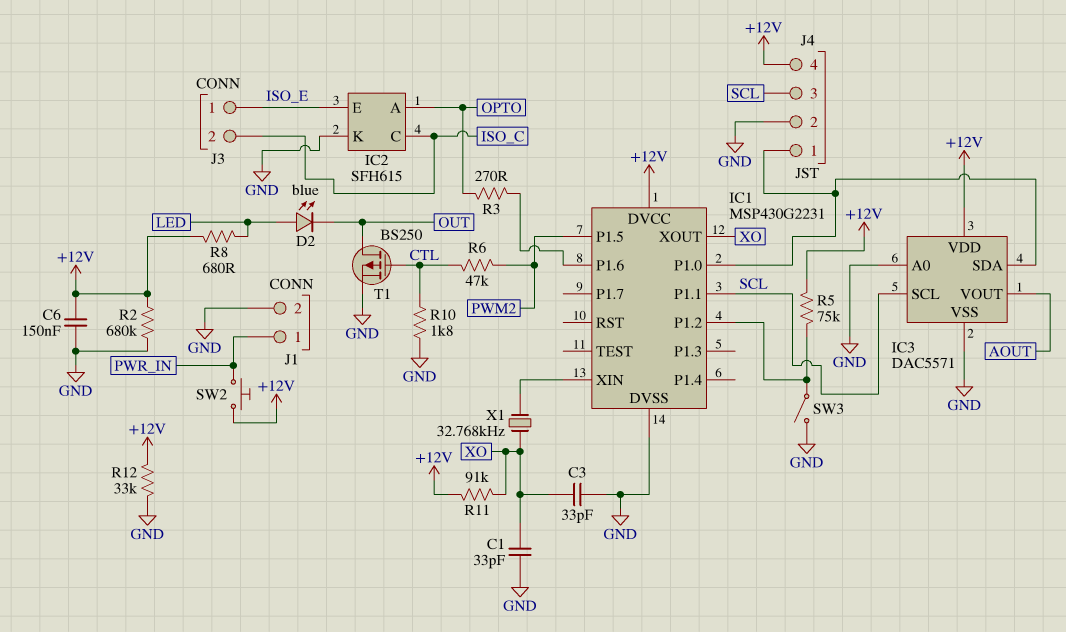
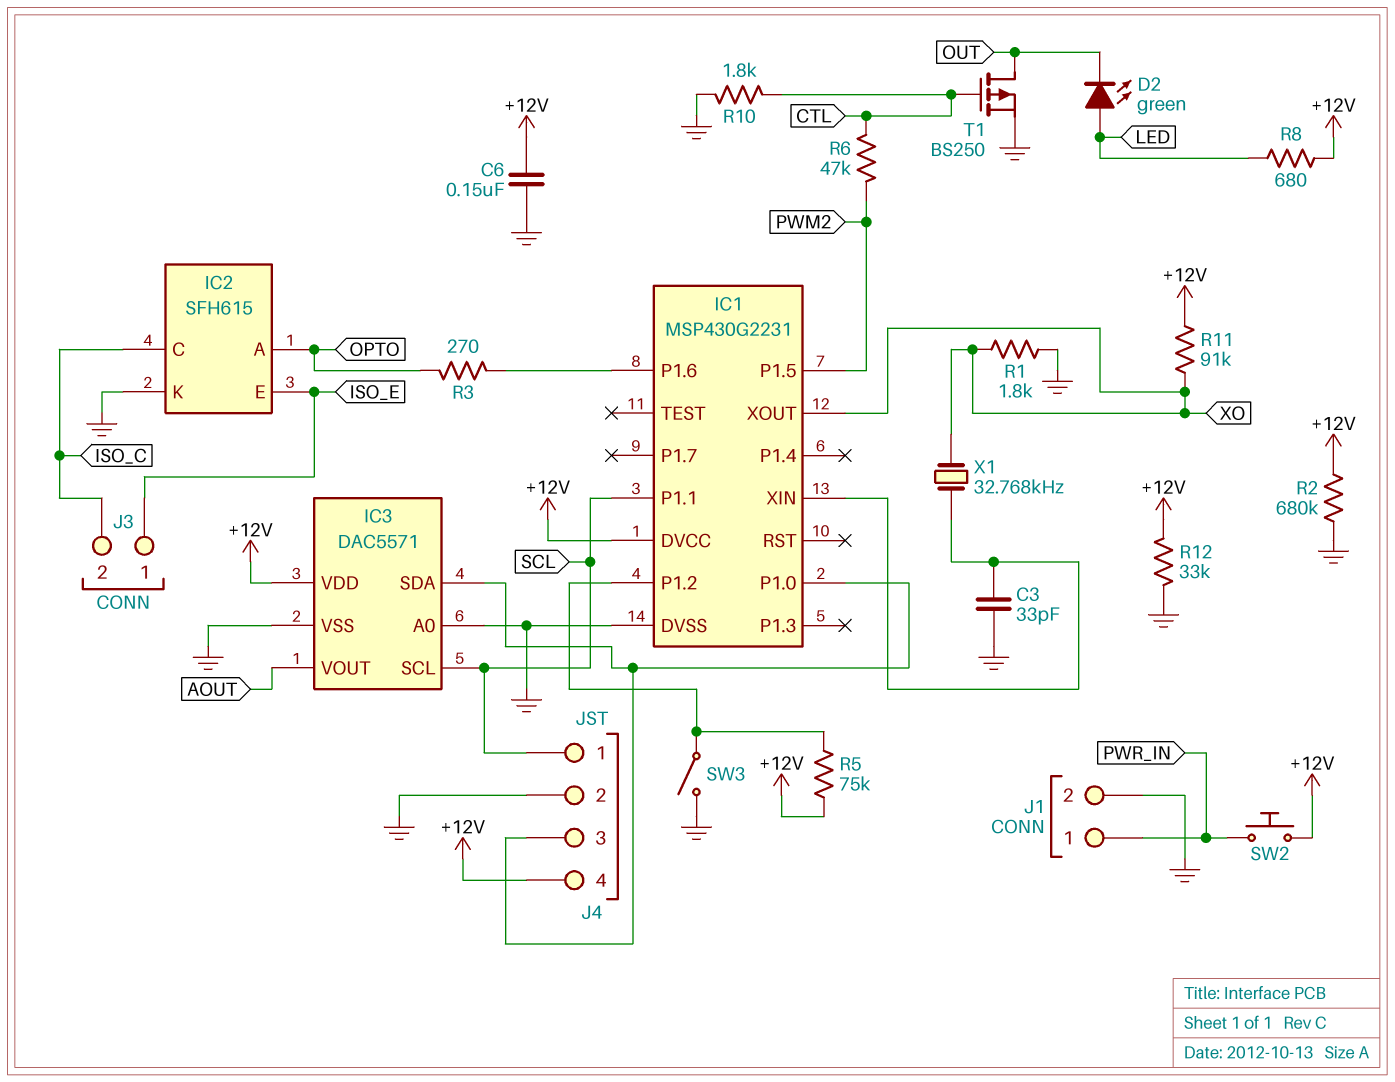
C1: 33pF (GND, XO) -> none
C3: 33pF (GND, XO) -> 33pF (GND, IC1/XIN)
D2: LED blue (A LED, K OUT) -> LED green (A LED, K OUT)
J4 pin 1: IC1/P1.0 -> SCL
J4 pin 3: SCL -> IC1/P1.0
R1: none -> 1.8k (GND, XO)

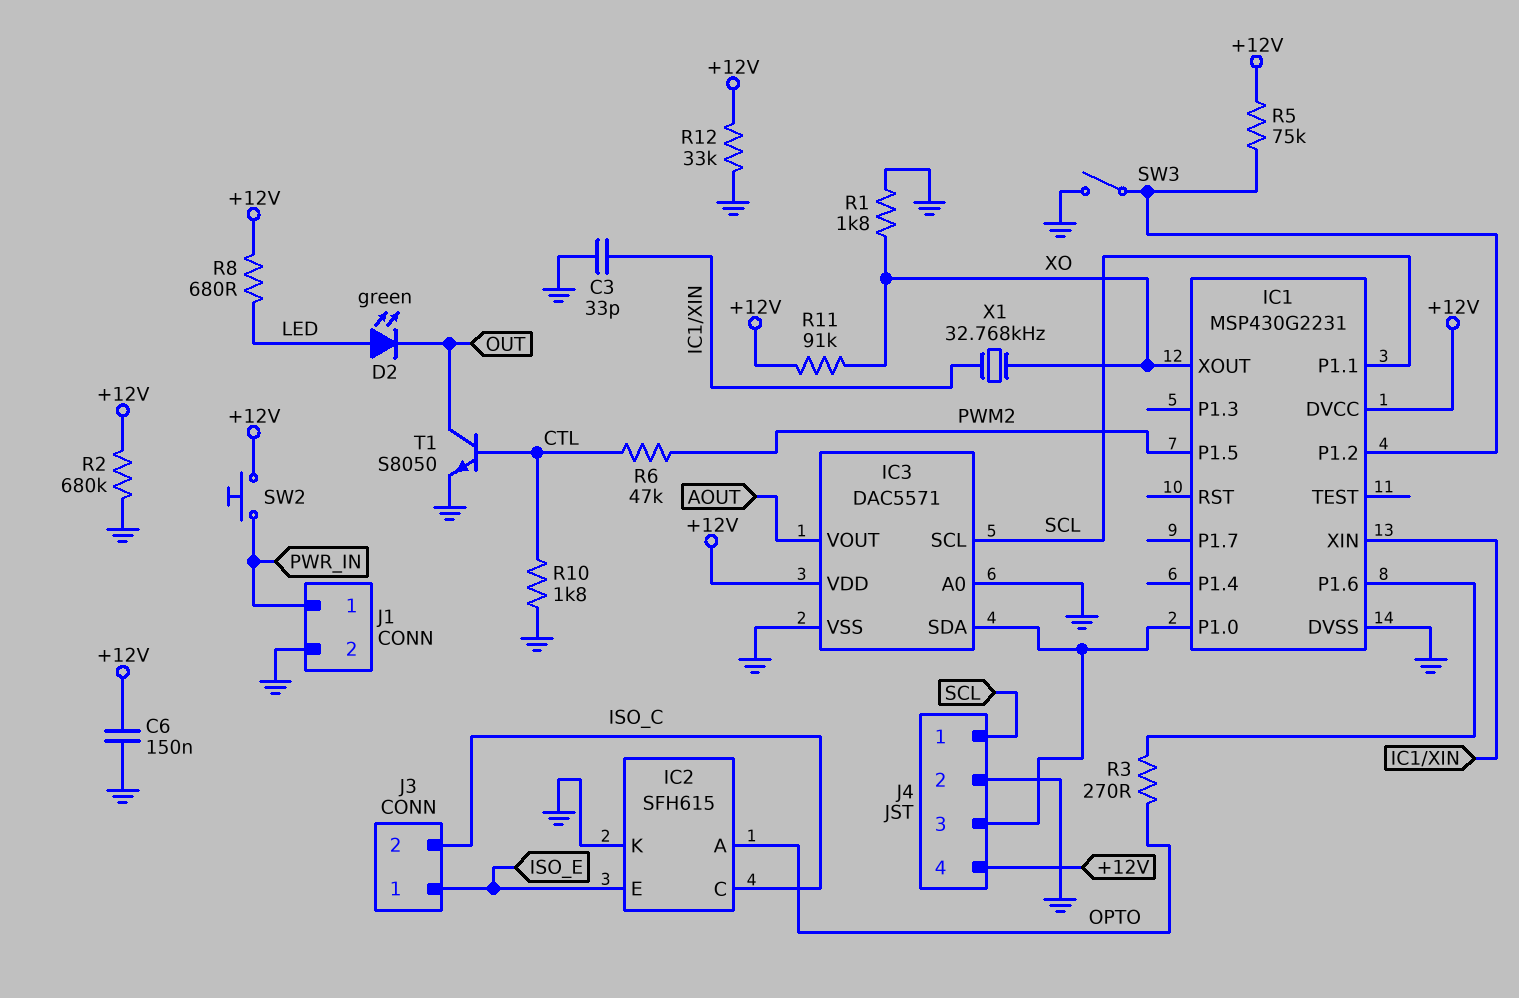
T1: PMOS BS250 (G CTL, D OUT, S GND) -> NPN S8050 (B CTL, C OUT, E GND)

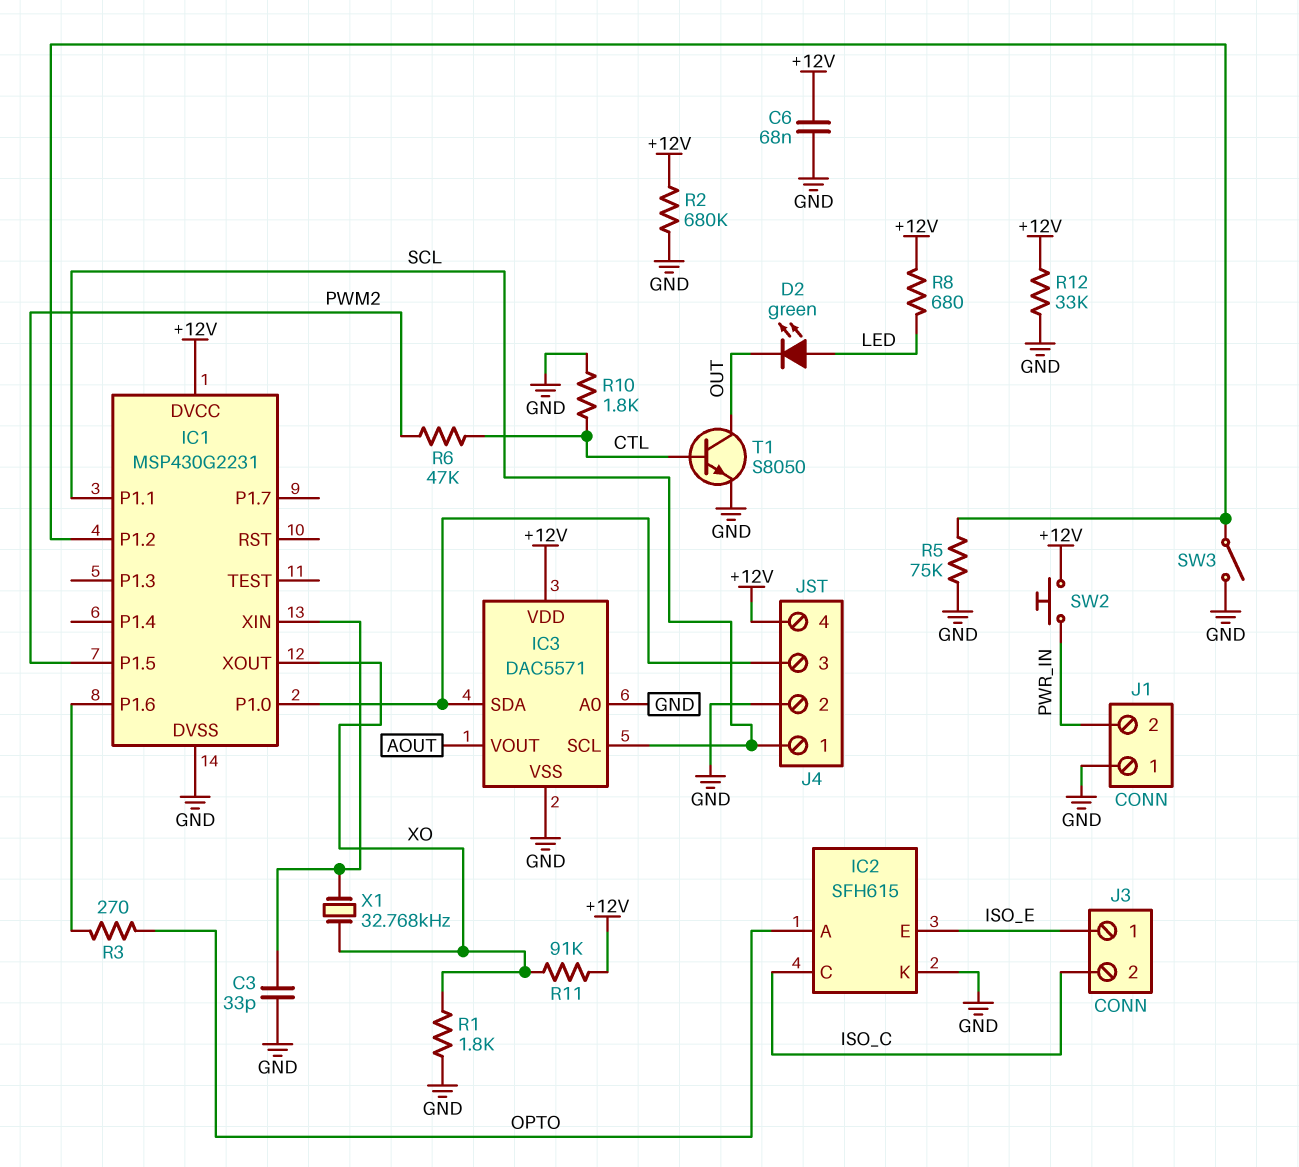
C6: 150nF (+12V, GND) -> 68nF (+12V, GND)
J1 pin 1: PWR_IN -> GND
J1 pin 2: GND -> PWR_IN
R5: 75k (+12V, IC1/P1.2) -> 75k (GND, IC1/P1.2)

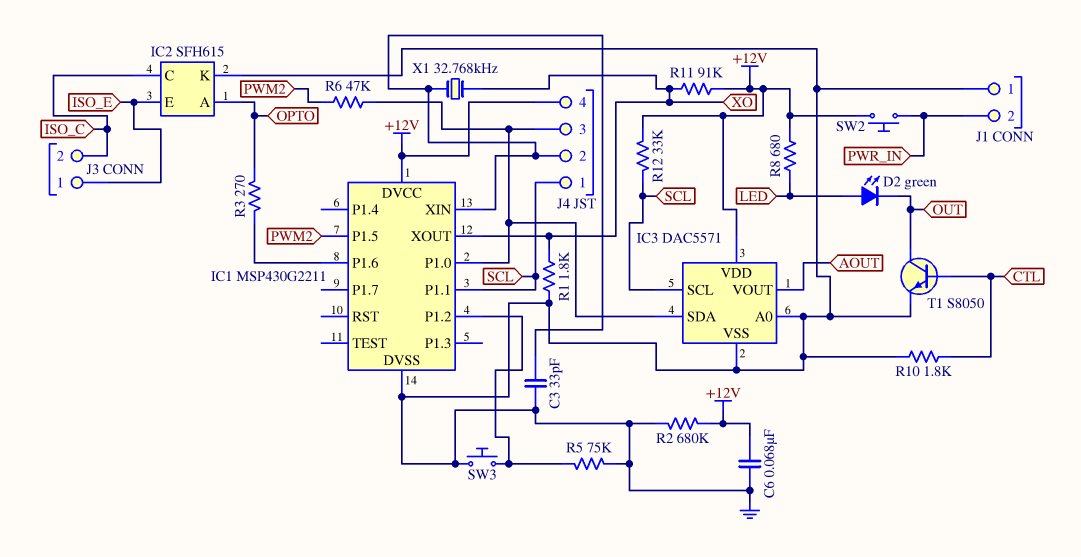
IC1: MSP430G2231 -> MSP430G2211
J4 pin 2: GND -> IC1/XIN
R6: 47k (CTL, PWM2) -> 47k (IC1/P1.0, PWM2)
R12: 33k (+12V, GND) -> 33k (+12V, SCL)
SW3: switch (GND, IC1/P1.2) -> button (GND, IC1/P1.2)

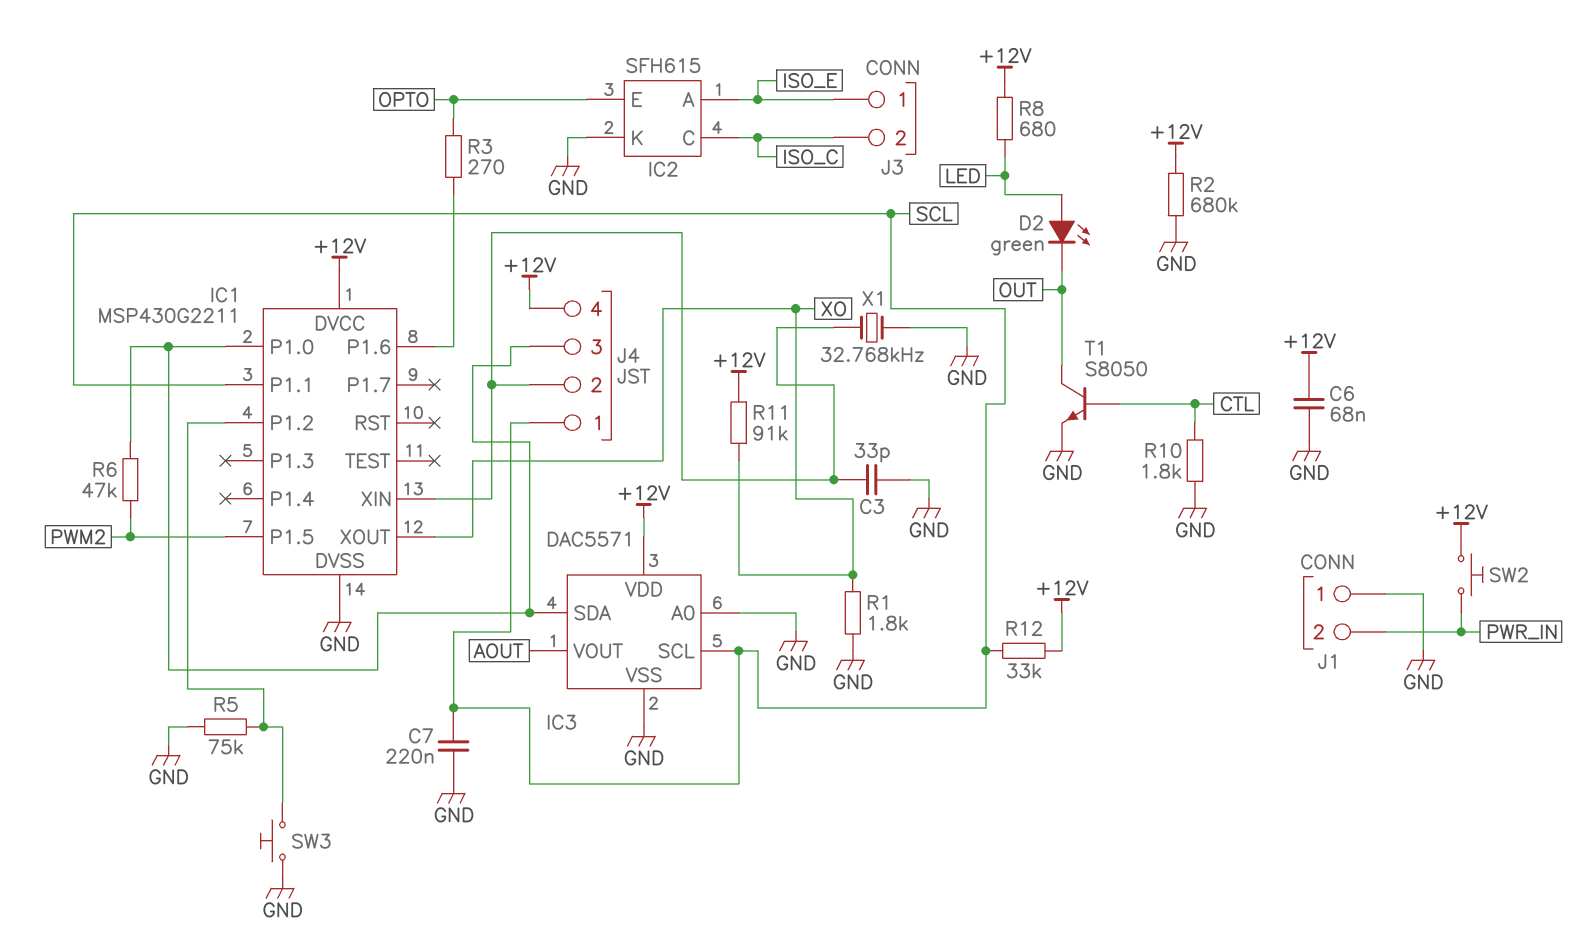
C7: none -> 220nF (GND, SCL)
IC2 pin A: OPTO -> ISO_E
IC2 pin E: ISO_E -> OPTO
X1: 32.768kHz (IC1/XIN, XO) -> 32.768kHz (GND, IC1/XIN)

